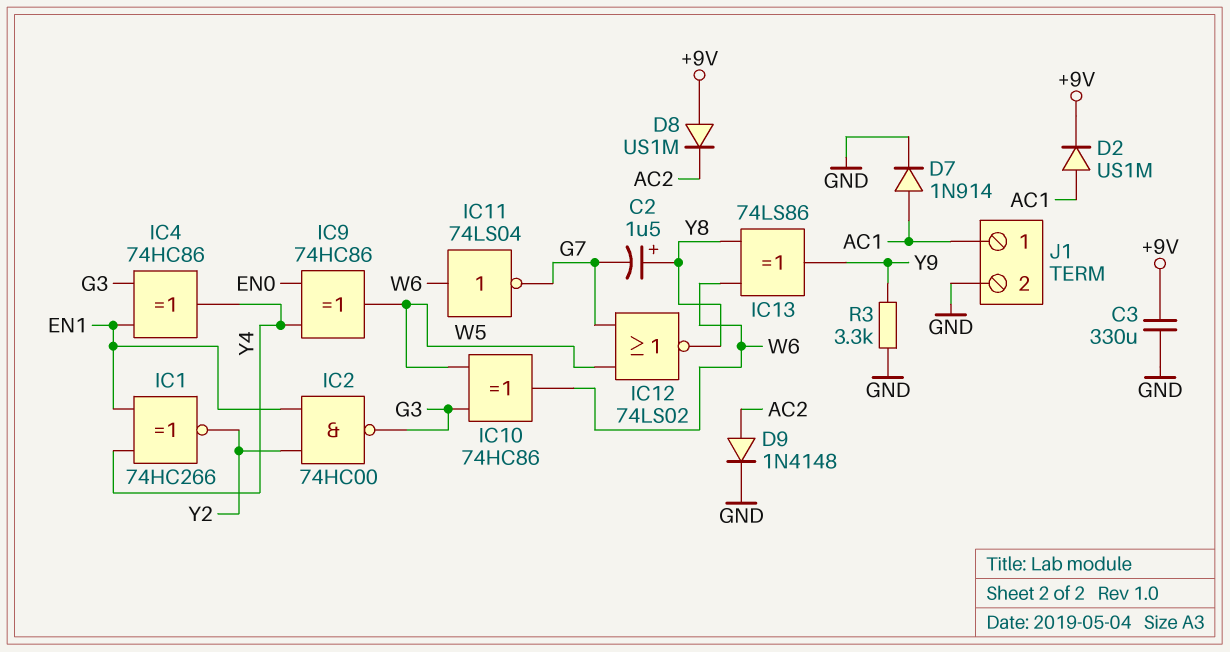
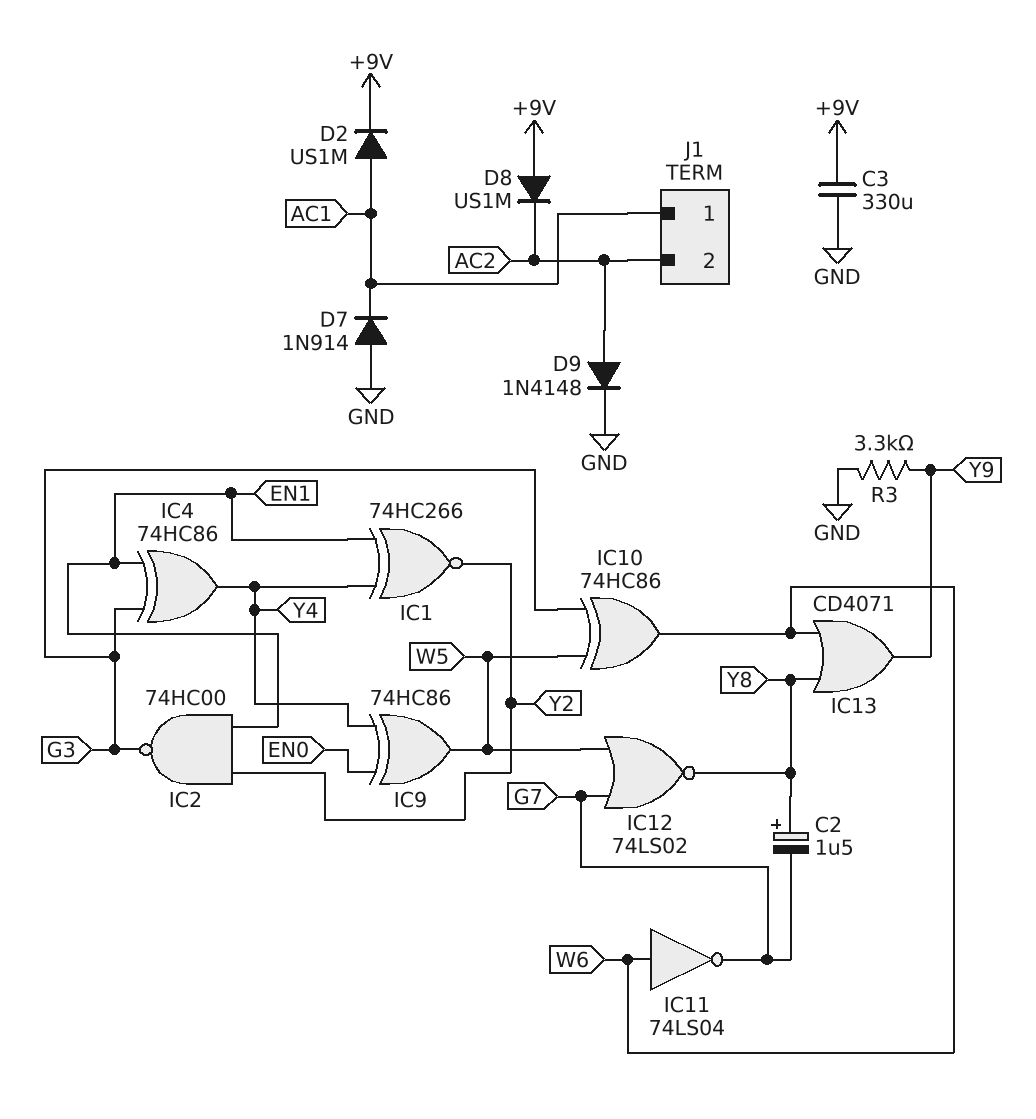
D7: diode 1N914 (A AC1, K GND) -> diode 1N914 (A GND, K AC1)
IC13: XOR 74LS86 (in W6, in Y8, out Y9) -> OR CD4071 (in W6, in Y8, out Y9)
J1 pin 2: GND -> AC2

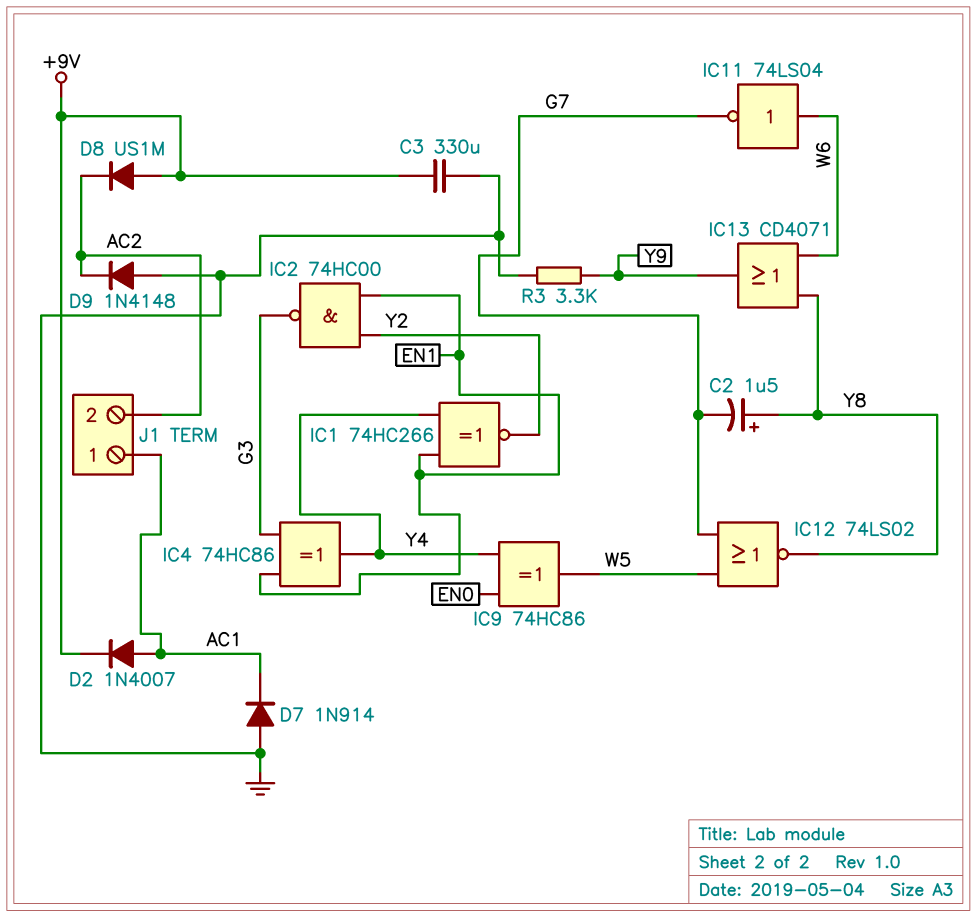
D2: diode US1M (A AC1, K +9V) -> diode 1N4007 (A AC1, K +9V)
D9: diode 1N4148 (A AC2, K GND) -> diode 1N4148 (A GND, K AC2)
IC10: XOR 74HC86 (in G3, in W5, out W6) -> none

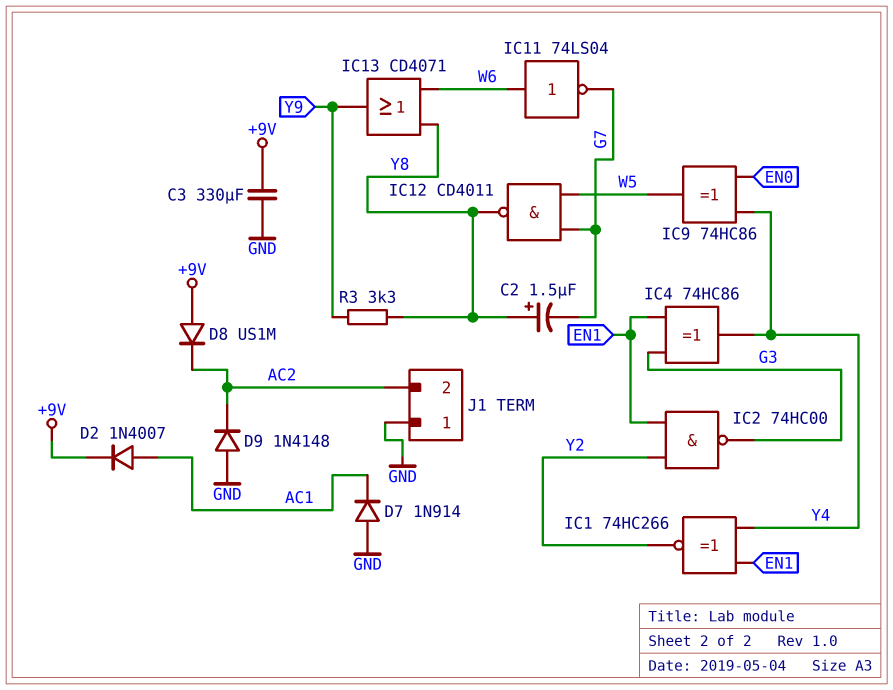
IC12: NOR 74LS02 (in G7, in W5, out Y8) -> NAND CD4011 (in G7, in W5, out Y8)
J1 pin 1: AC1 -> GND
R3: 3.3k (GND, Y9) -> 3.3k (Y8, Y9)

